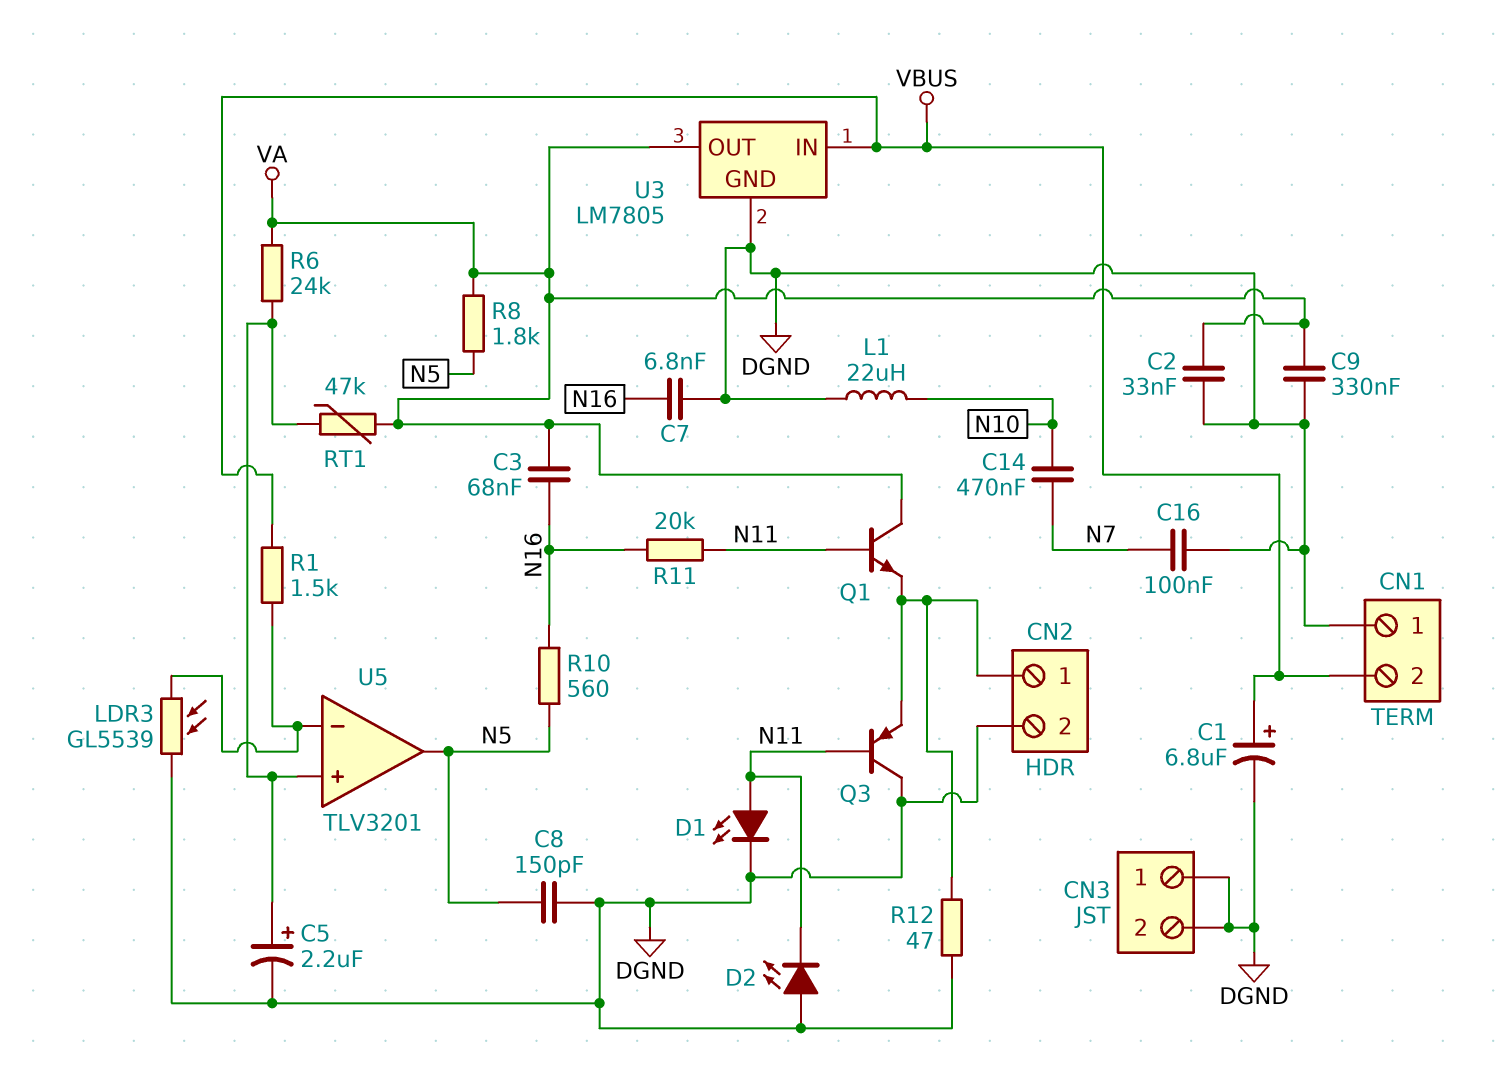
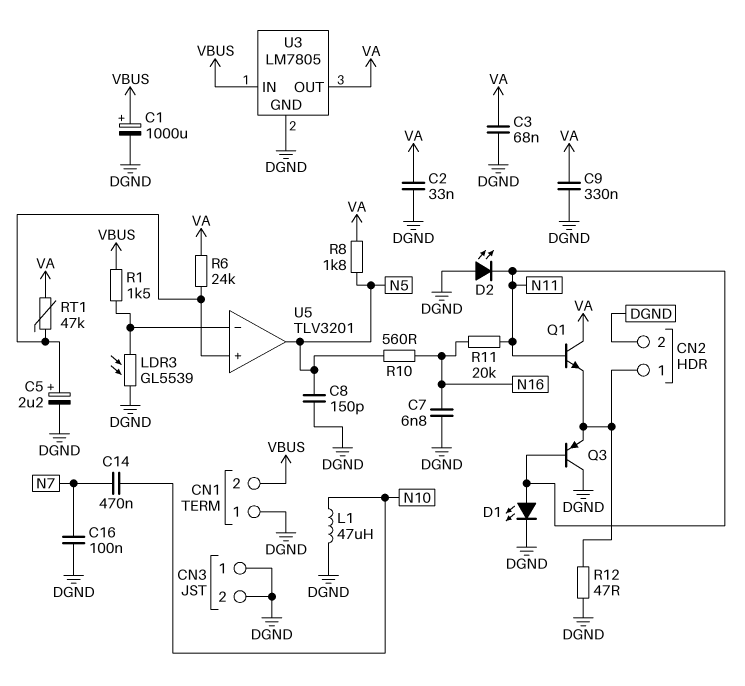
C1: 6.8uF (plus VBUS, minus DGND) -> 1000uF (plus VBUS, minus DGND)
C3: 68nF (N16, VA) -> 68nF (DGND, VA)
L1: 22uH (DGND, N10) -> 47uH (DGND, N10)

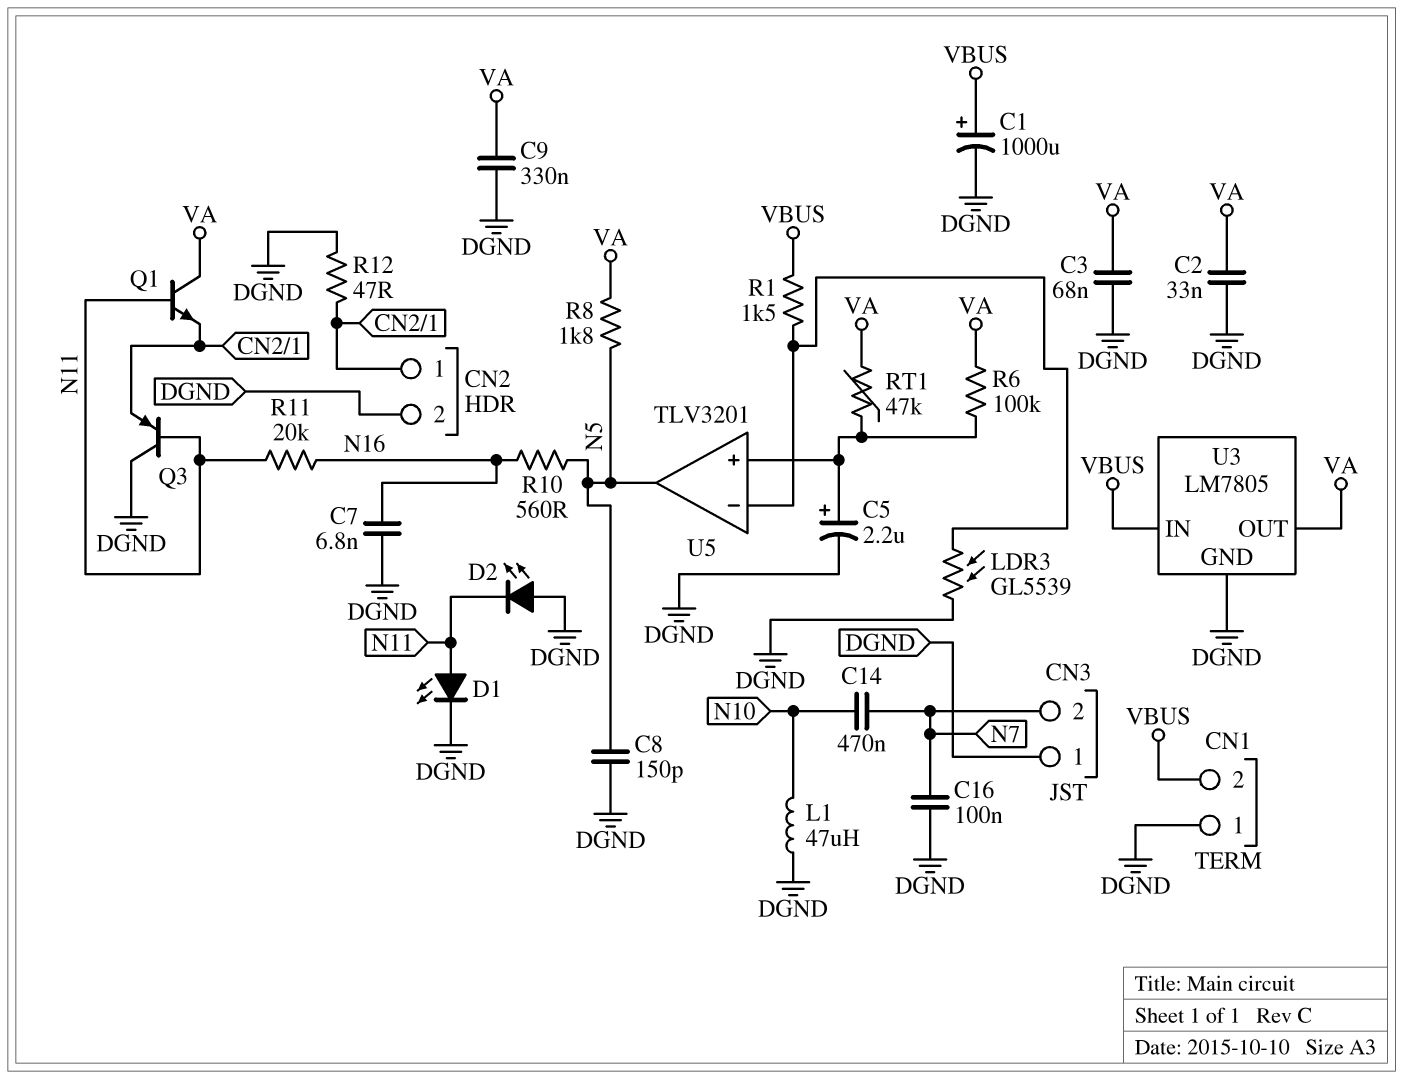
CN3 pin 2: DGND -> N7
R6: 24k (U5/in+, VA) -> 100k (U5/in+, VA)

